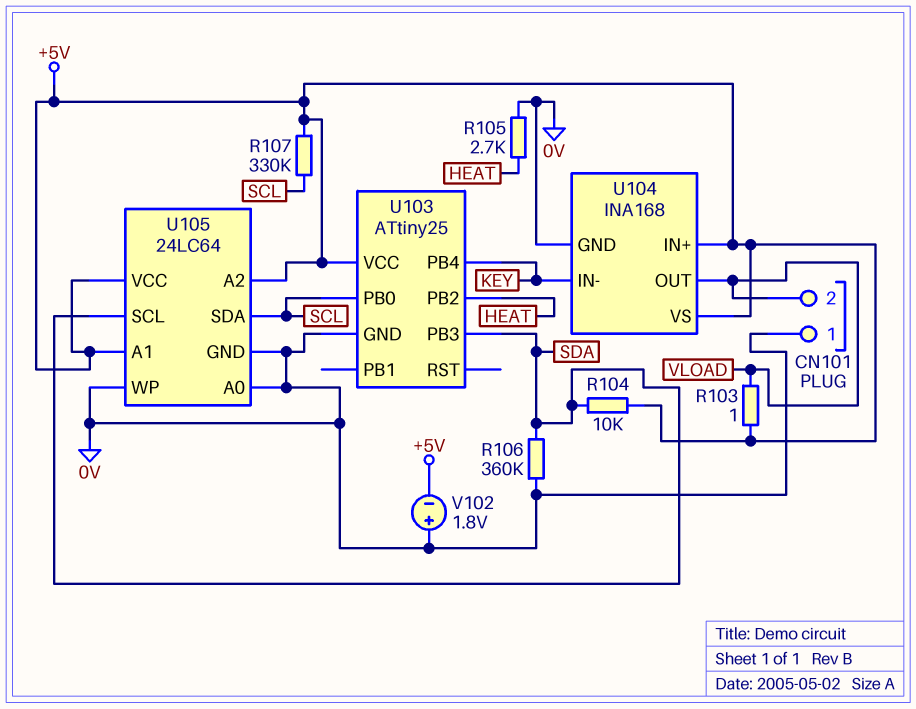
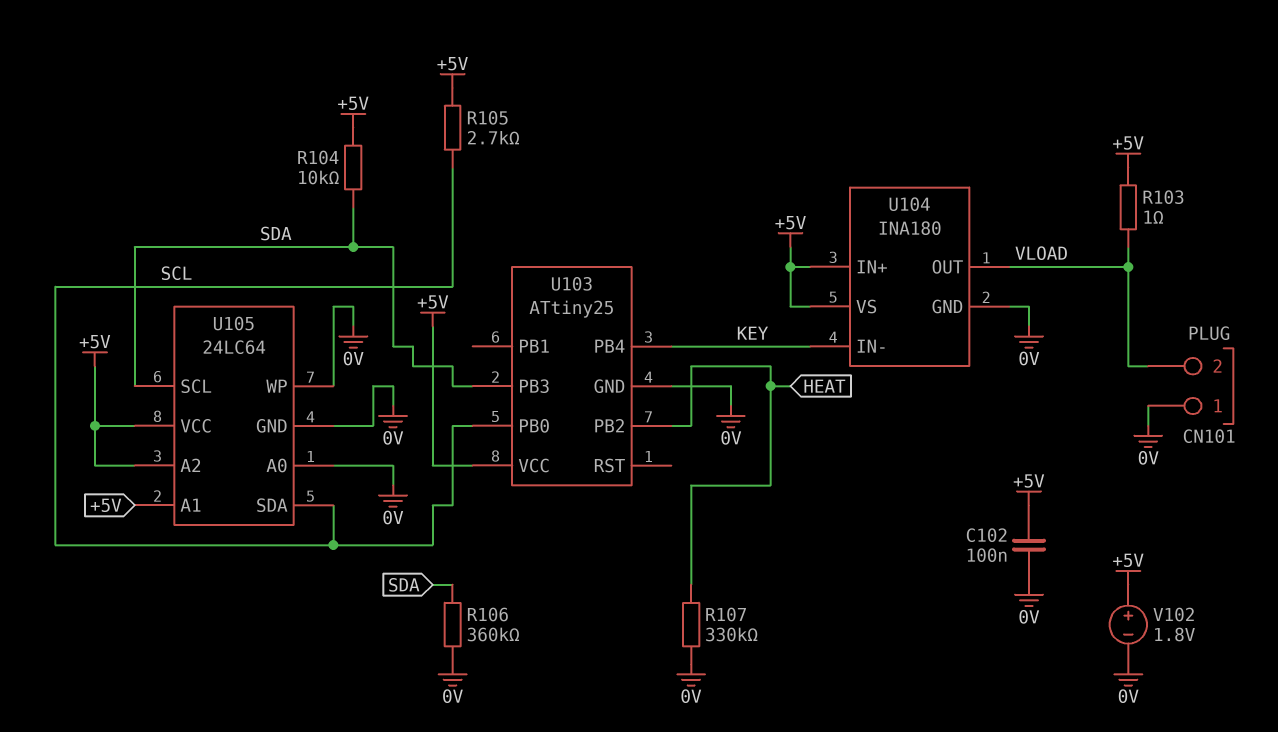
C102: none -> 100nF (+5V, 0V)
R105: 2.7k (0V, HEAT) -> 2.7k (+5V, SCL)
R107: 330k (+5V, SCL) -> 330k (0V, HEAT)
U104: INA168 -> INA180
V102: 1.8V (plus 0V, minus +5V) -> 1.8V (plus +5V, minus 0V)

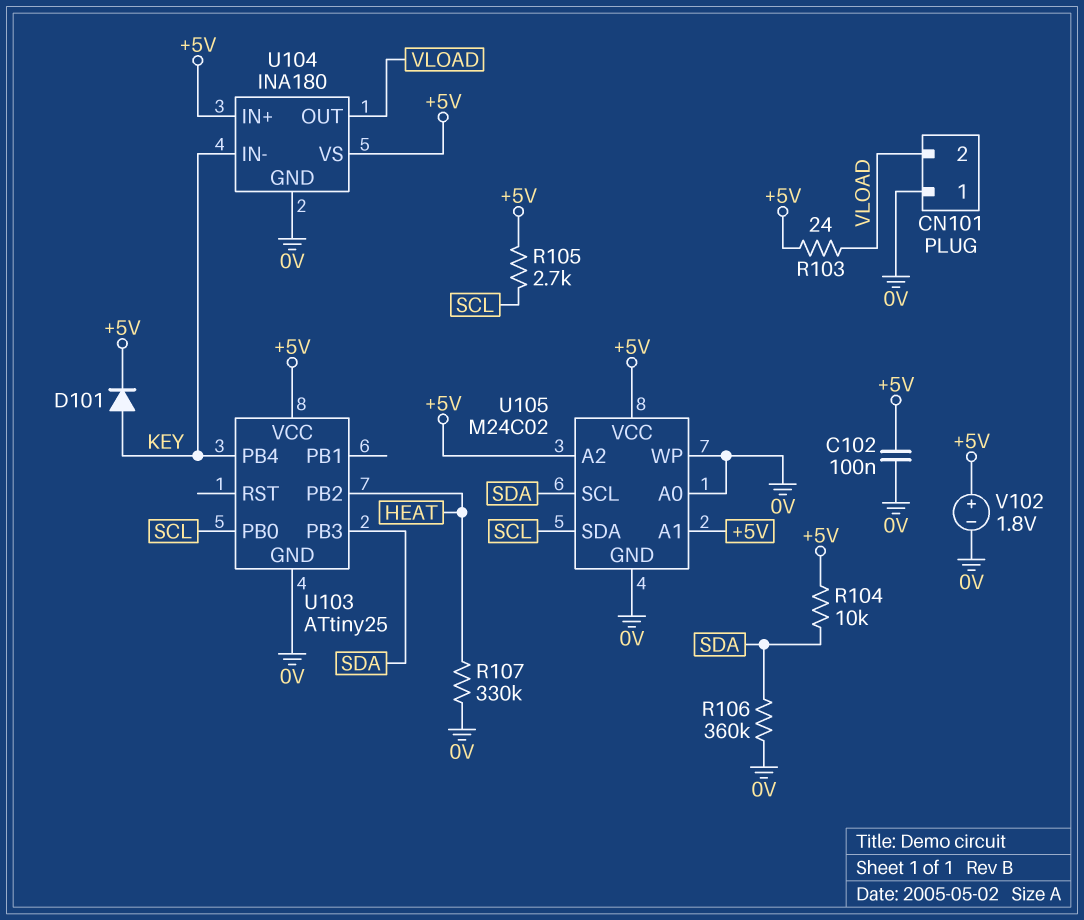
D101: none -> diode (A KEY, K +5V)
R103: 1 (+5V, VLOAD) -> 24 (+5V, VLOAD)
U105: 24LC64 -> M24C02

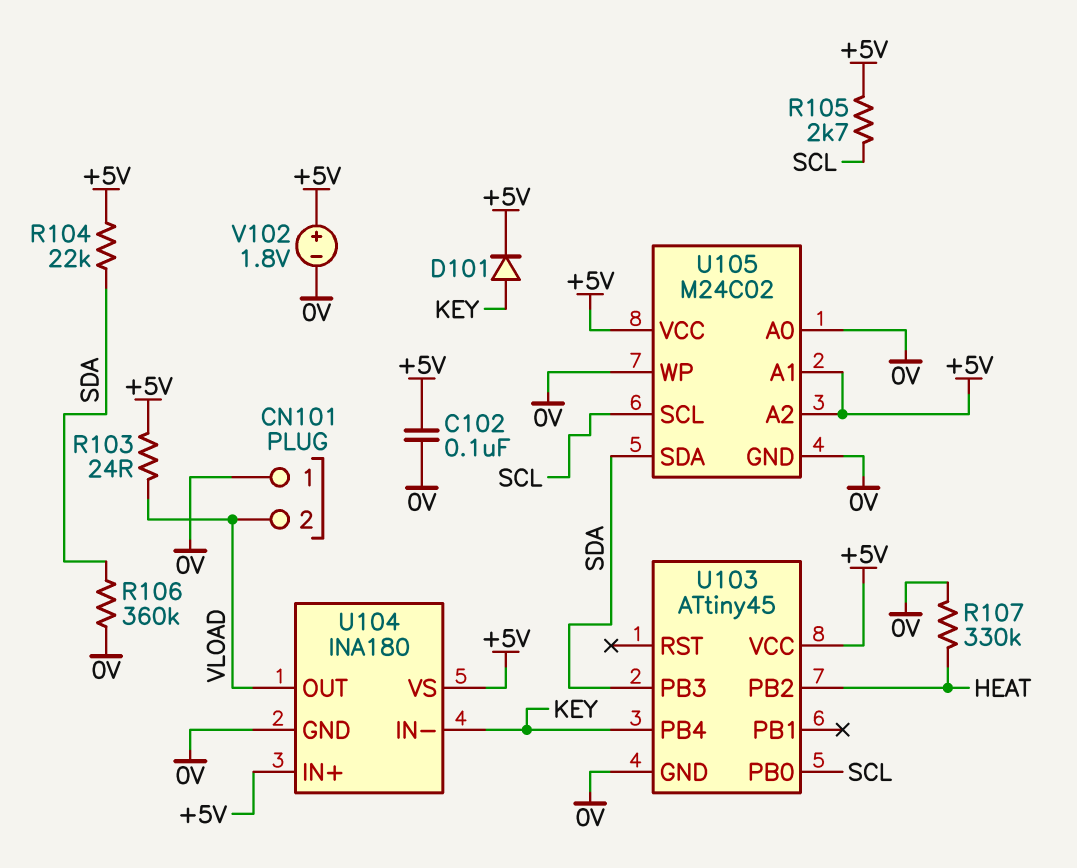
R104: 10k (+5V, SDA) -> 22k (+5V, SDA)
U103: ATtiny25 -> ATtiny45
U105 pin SCL: SDA -> SCL
U105 pin SDA: SCL -> SDA

